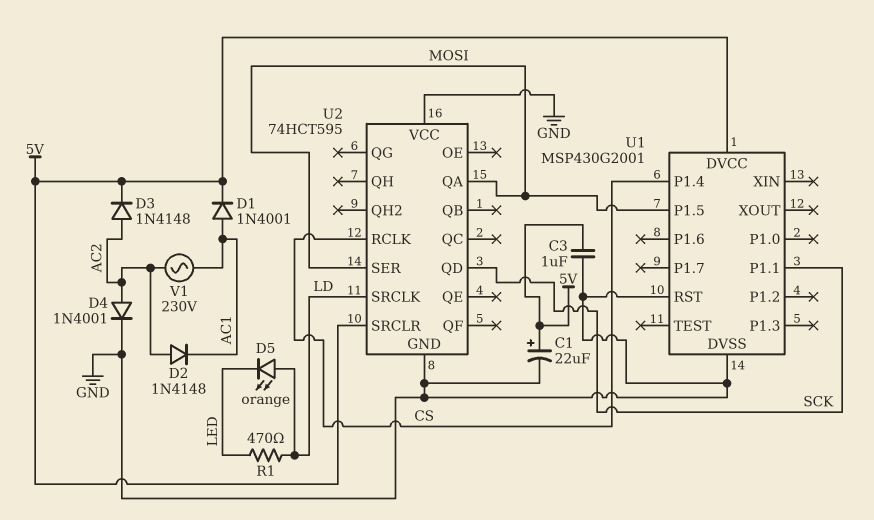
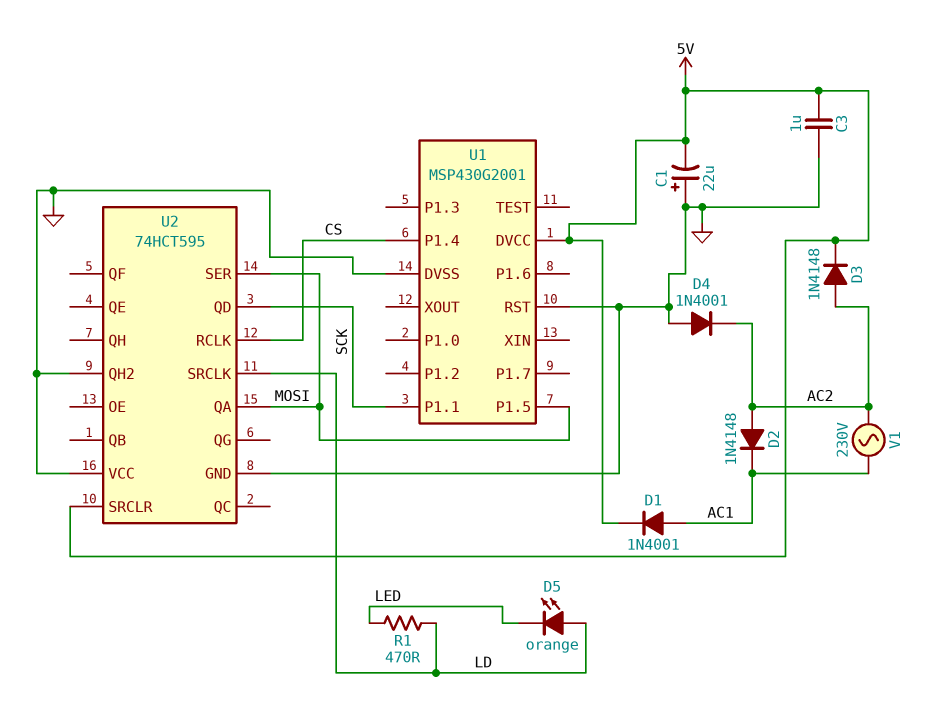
C1: 22uF (plus 5V, minus GND) -> 22uF (plus GND, minus 5V)
D4: diode 1N4001 (A AC2, K GND) -> diode 1N4001 (A GND, K AC2)
U2 pin QH2: none -> GND

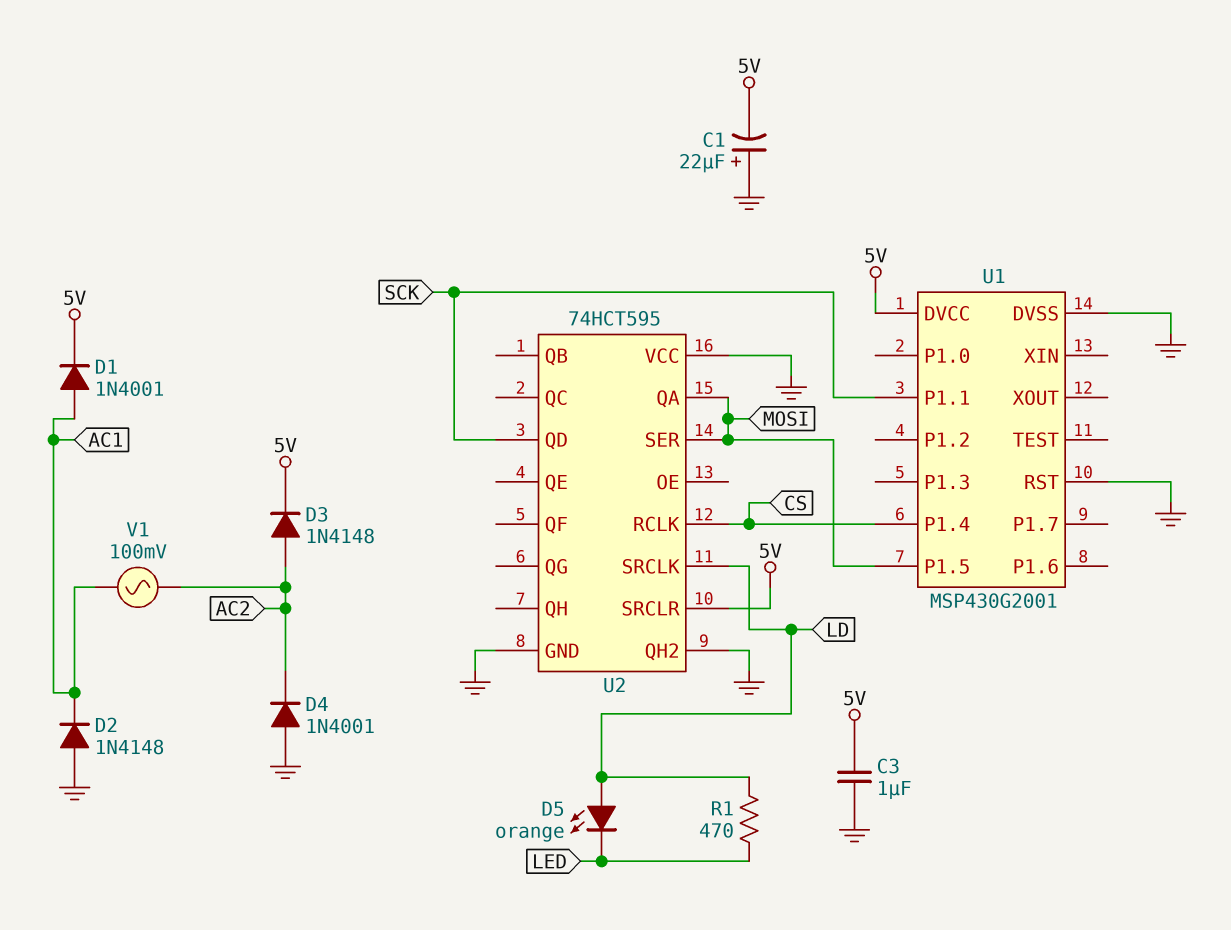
D2: diode 1N4148 (A AC2, K AC1) -> diode 1N4148 (A GND, K AC1)
V1: AC 230V (AC1, AC2) -> AC 100mV (AC1, AC2)

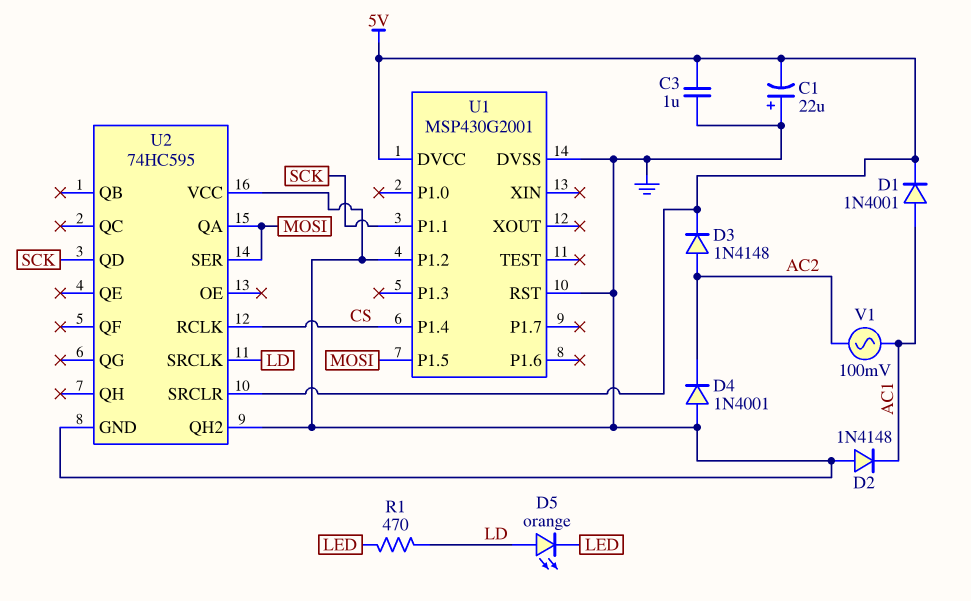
U1 pin P1.2: none -> GND
U2: 74HCT595 -> 74HC595

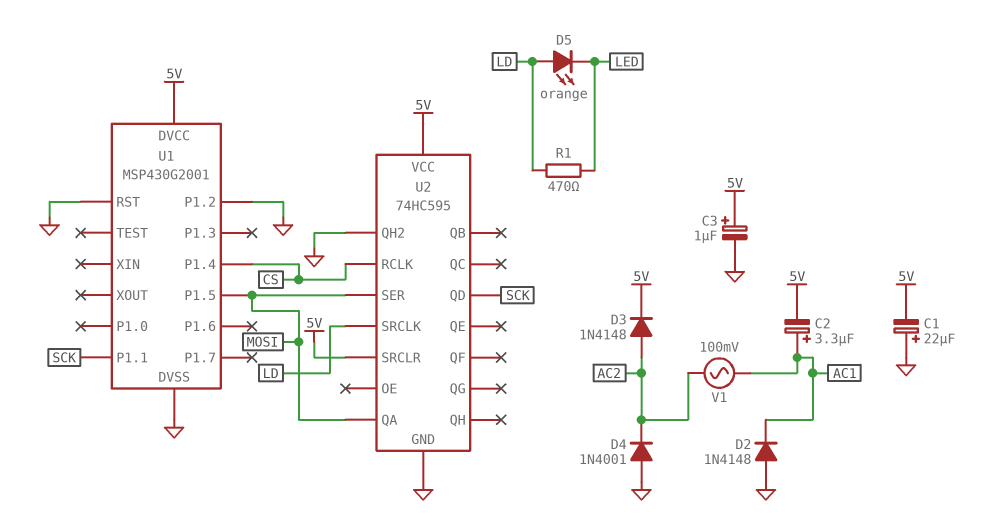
C2: none -> 3.3uF (plus AC1, minus 5V)
C3: 1uF (5V, GND) -> 1uF (plus 5V, minus GND)
D1: diode 1N4001 (A AC1, K 5V) -> none
U2 pin VCC: GND -> 5V

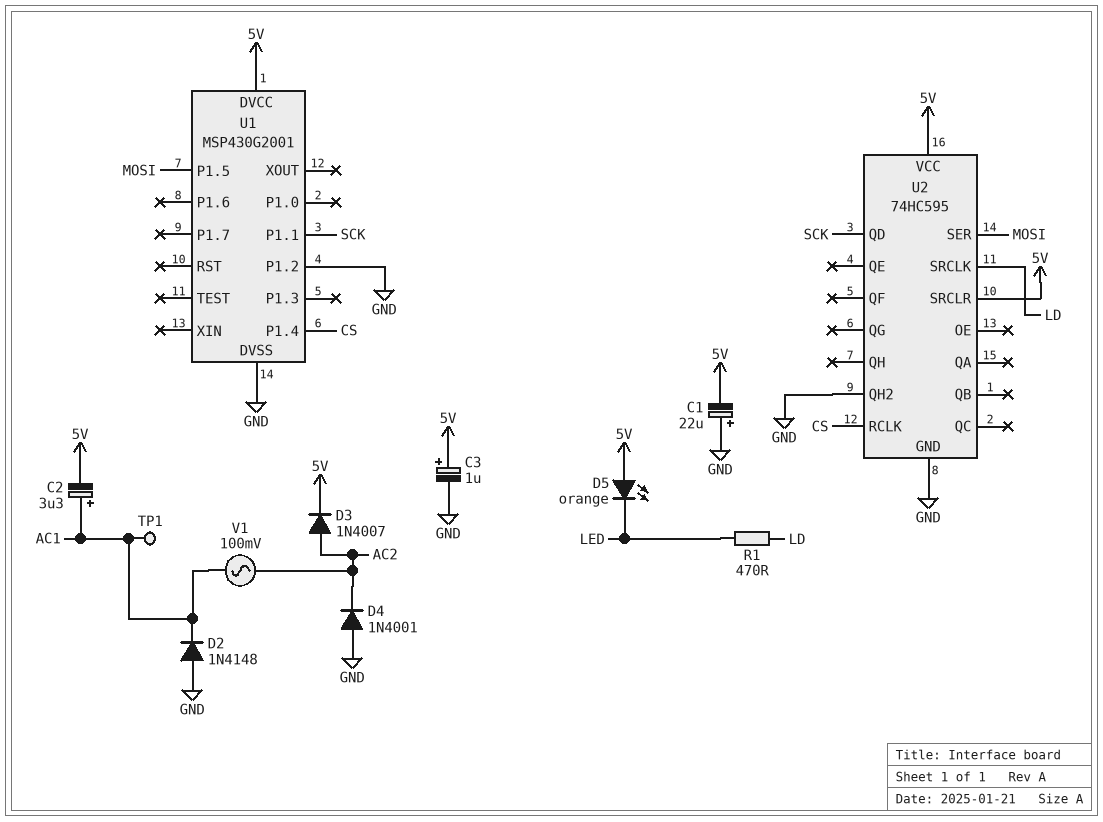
D3: diode 1N4148 (A AC2, K 5V) -> diode 1N4007 (A AC2, K 5V)
D5: LED orange (A LD, K LED) -> LED orange (A 5V, K LED)
TP1: none -> test point (AC1)
U1 pin RST: GND -> none
U2 pin QA: MOSI -> none

